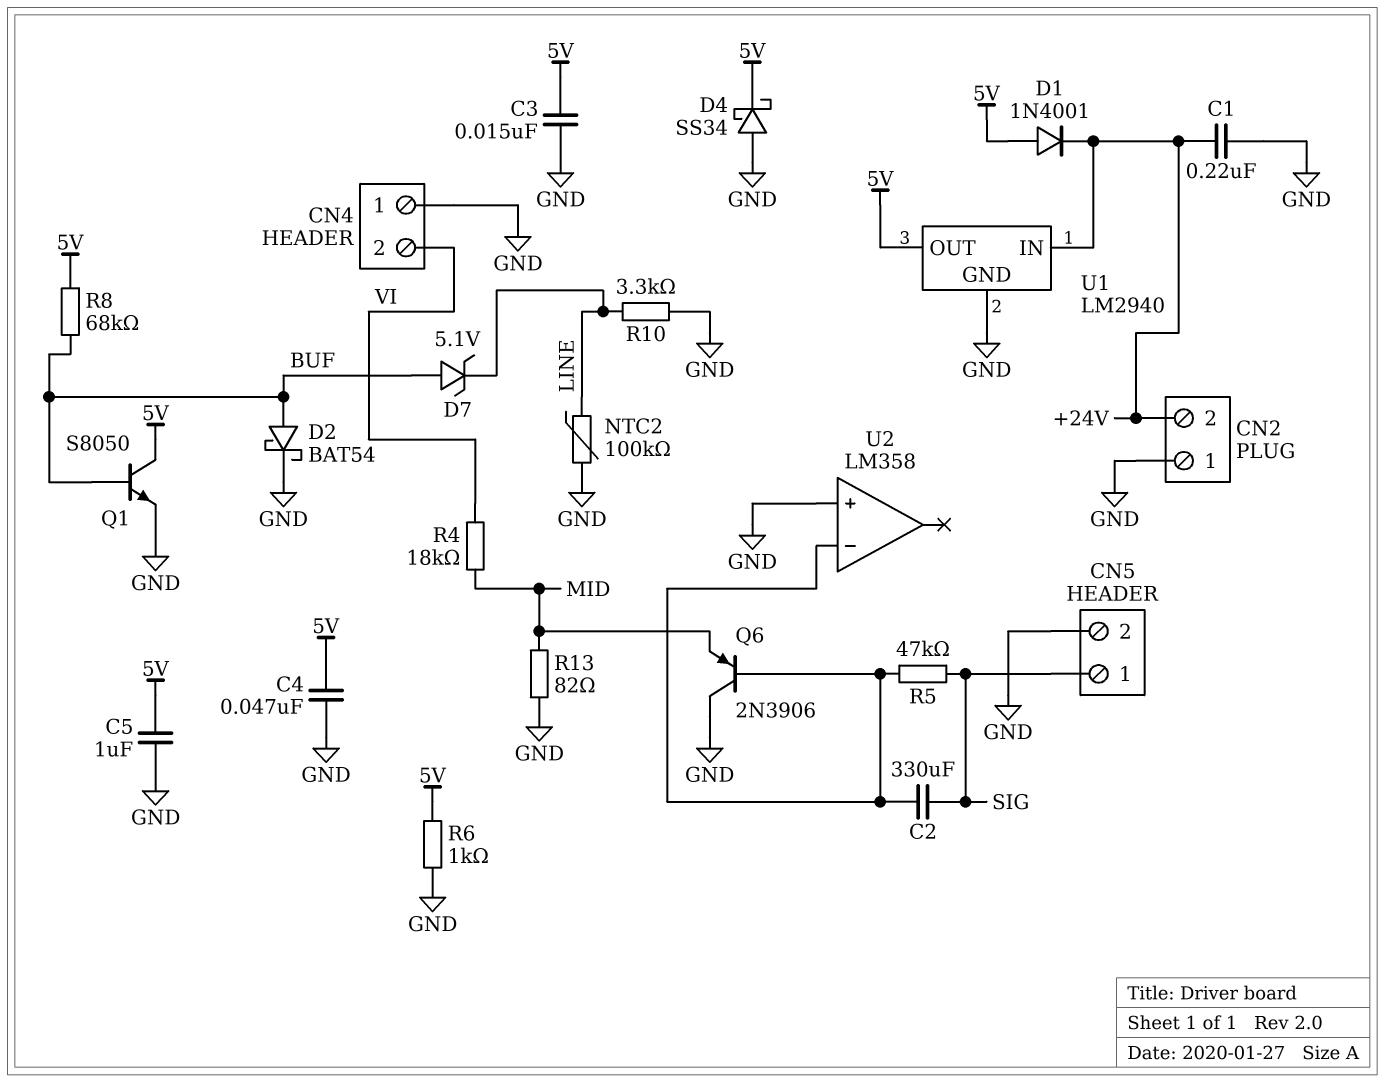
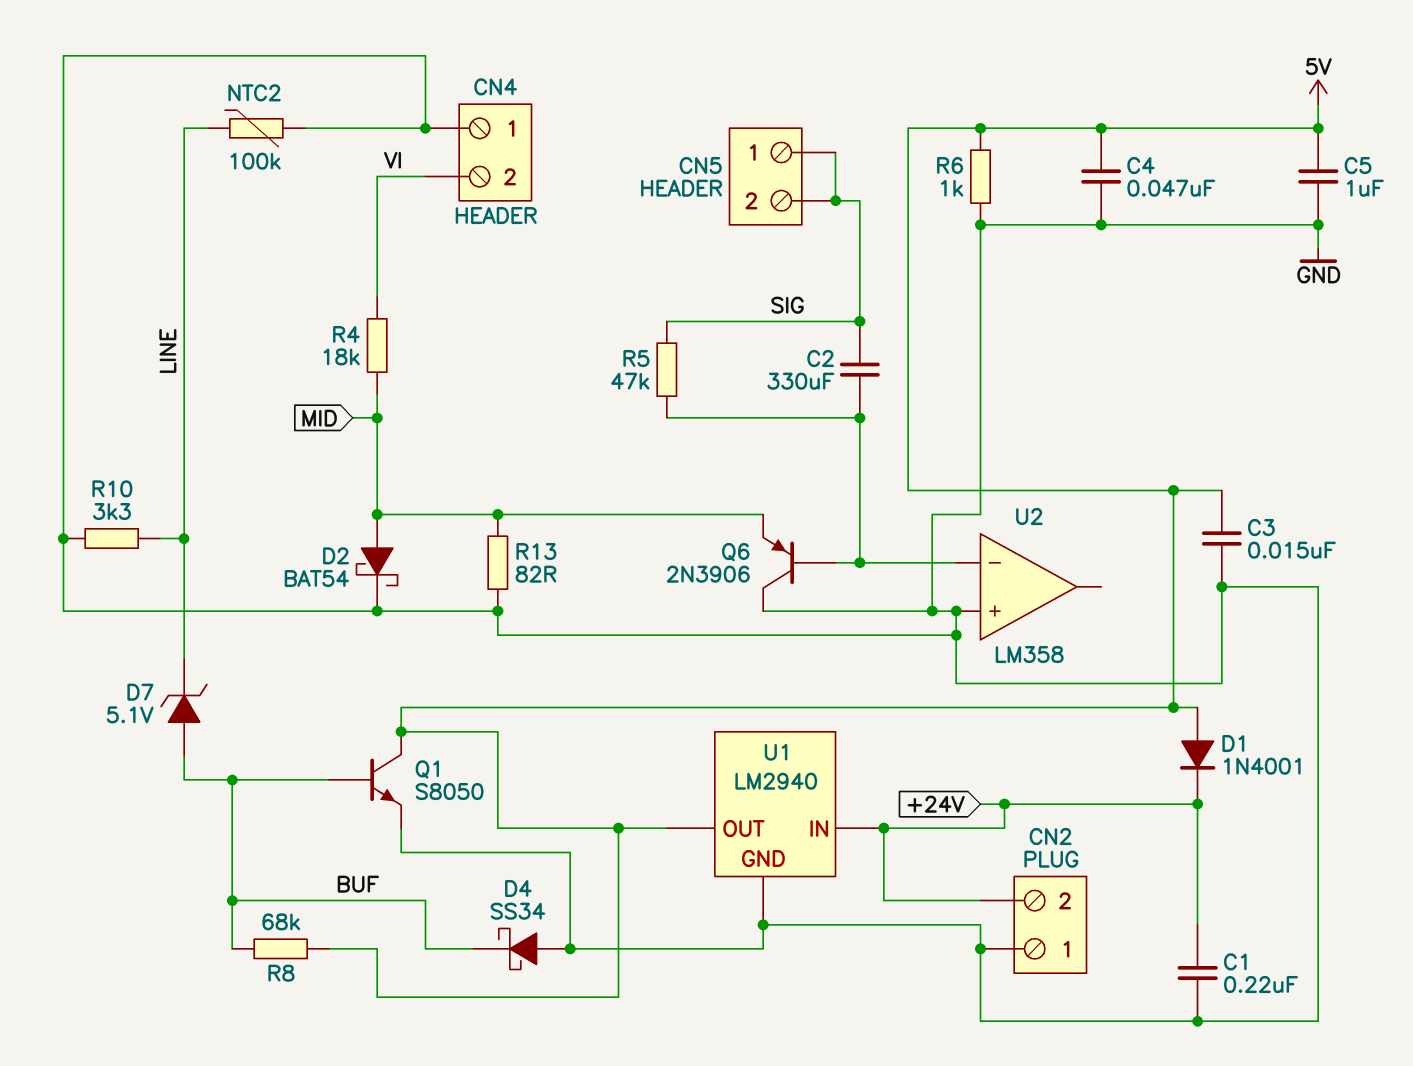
CN5 pin 2: GND -> SIG
D2: schottky BAT54 (A BUF, K GND) -> schottky BAT54 (A MID, K GND)
D4: schottky SS34 (A GND, K 5V) -> schottky SS34 (A GND, K BUF)

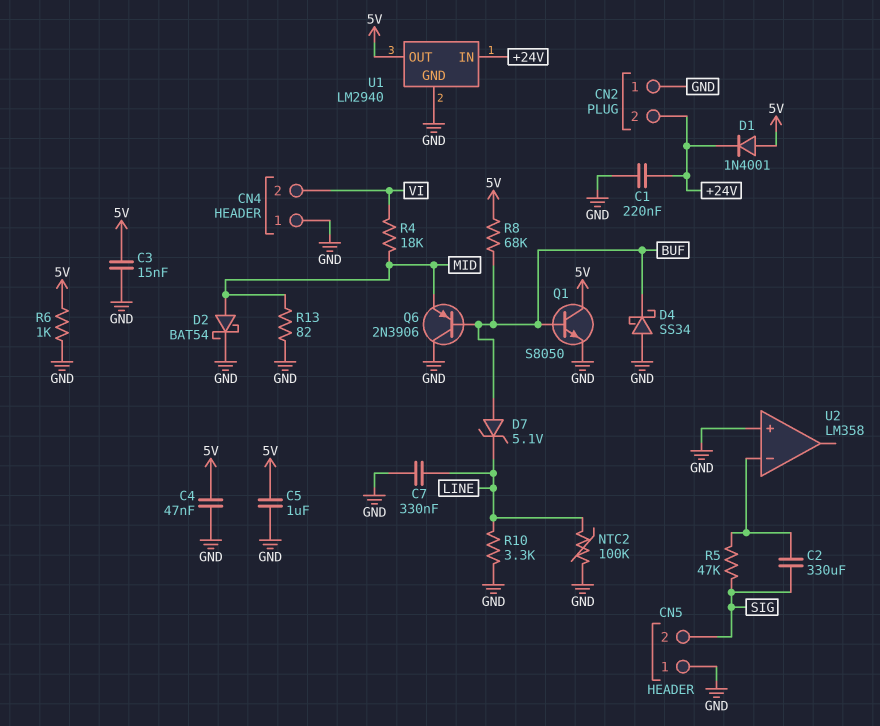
C7: none -> 330nF (GND, LINE)
CN5 pin 1: SIG -> GND
Q6: PNP 2N3906 (B U2/in-, C GND, E MID) -> PNP 2N3906 (B BUF, C GND, E MID)

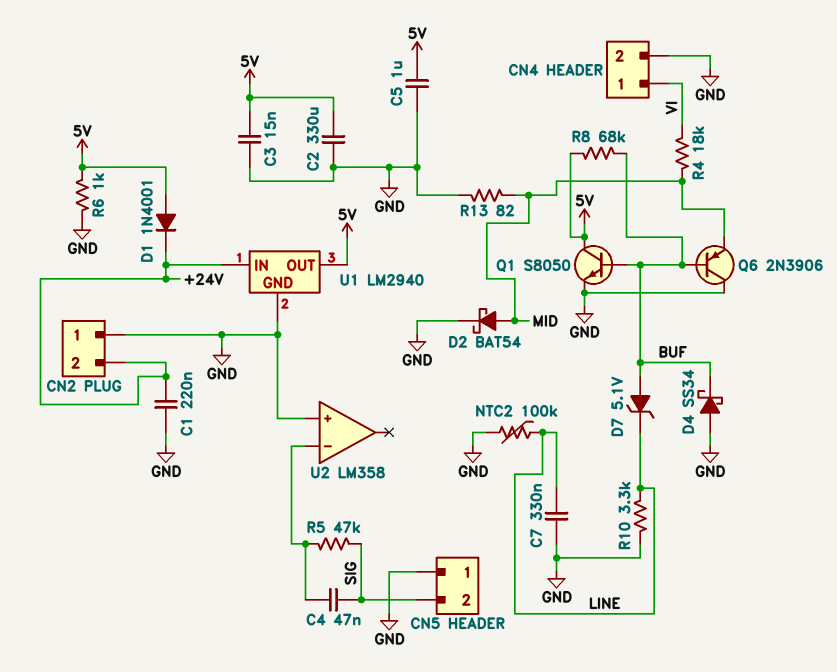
C2: 330uF (SIG, U2/in-) -> 330uF (5V, GND)
C4: 47nF (5V, GND) -> 47nF (SIG, U2/in-)
CN4 pin 1: GND -> VI
CN4 pin 2: VI -> GND

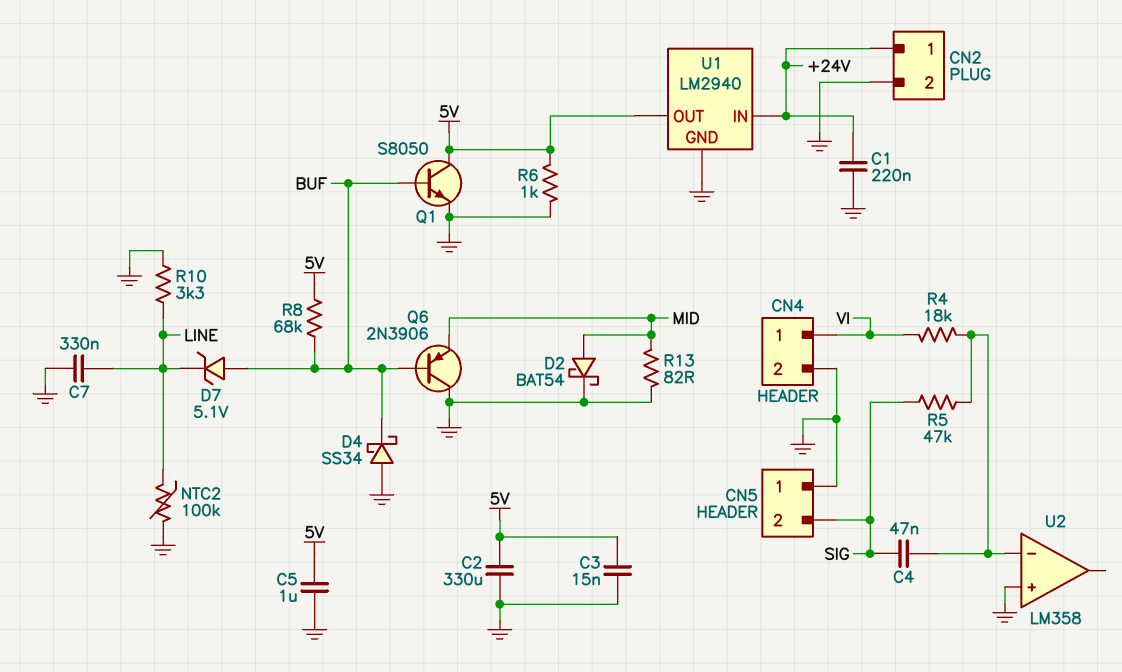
CN2 pin 1: GND -> +24V
CN2 pin 2: +24V -> GND
D1: diode 1N4001 (A 5V, K +24V) -> none
R4: 18k (MID, VI) -> 18k (U2/in-, VI)

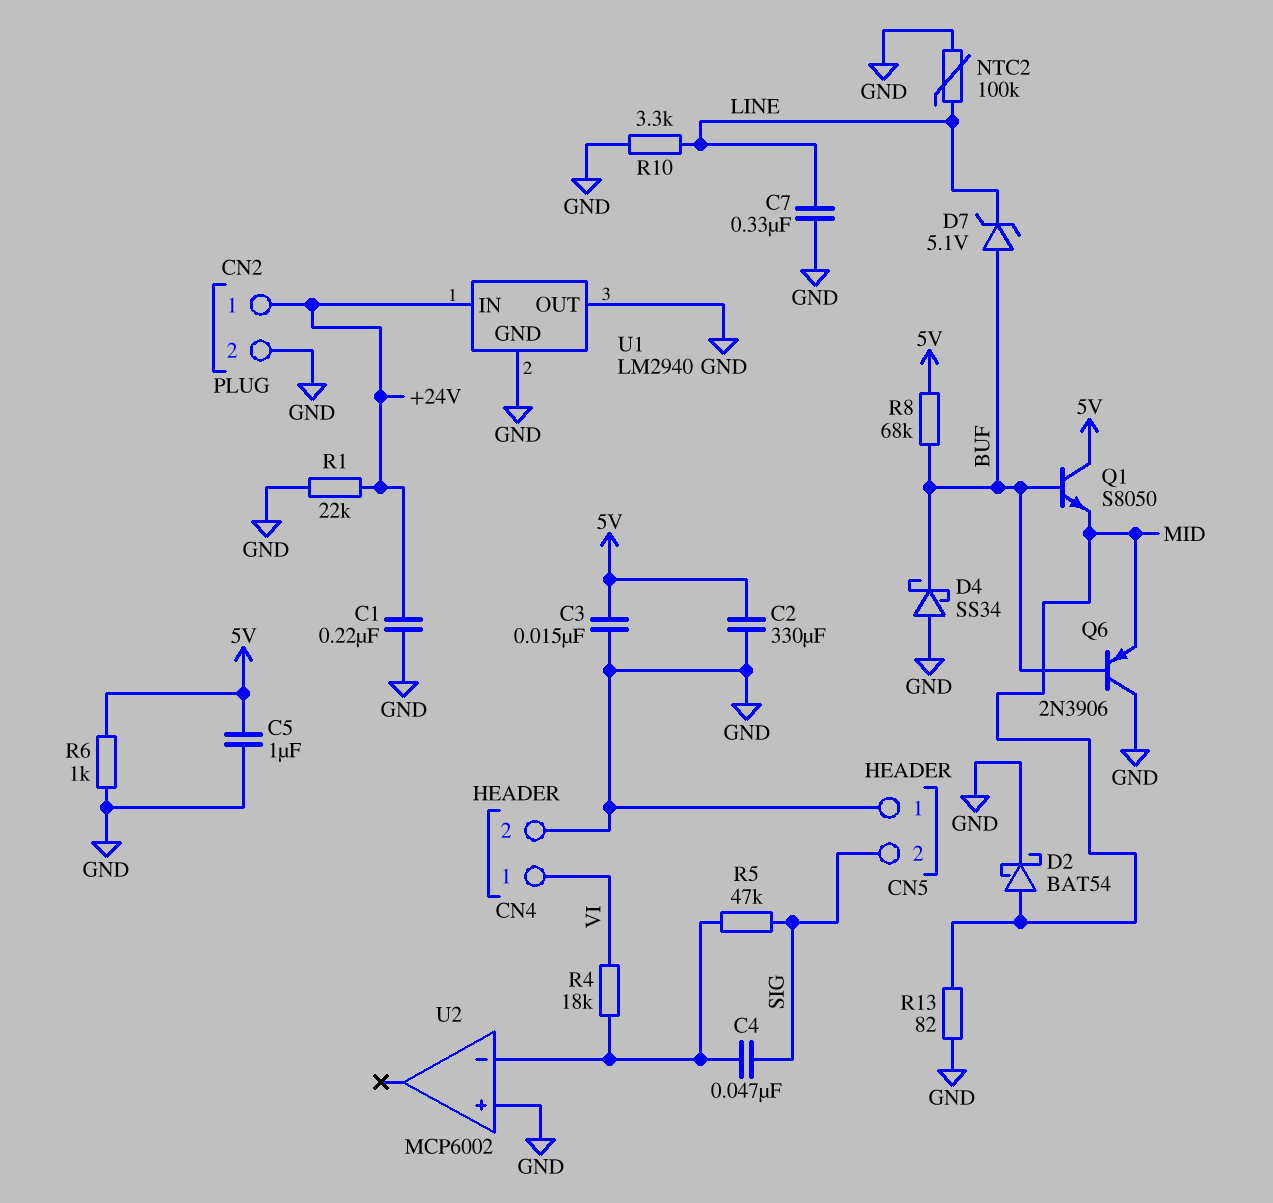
Q1: NPN S8050 (B BUF, C 5V, E GND) -> NPN S8050 (B BUF, C 5V, E MID)
R1: none -> 22k (+24V, GND)
U1 pin OUT: 5V -> GND
U2: LM358 -> MCP6002

